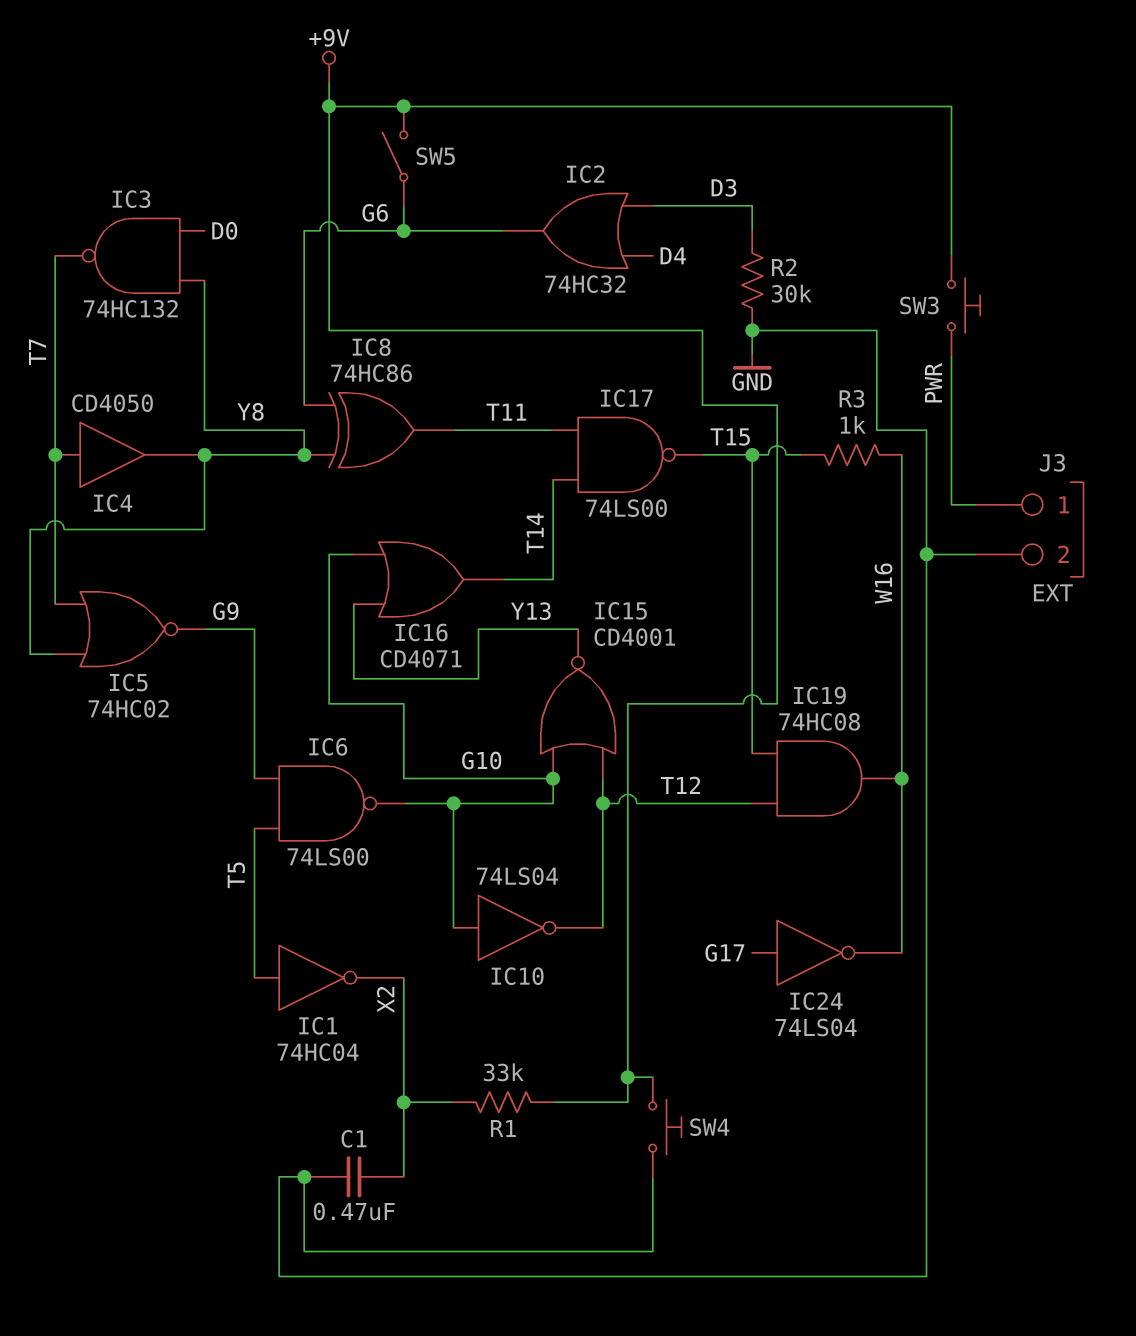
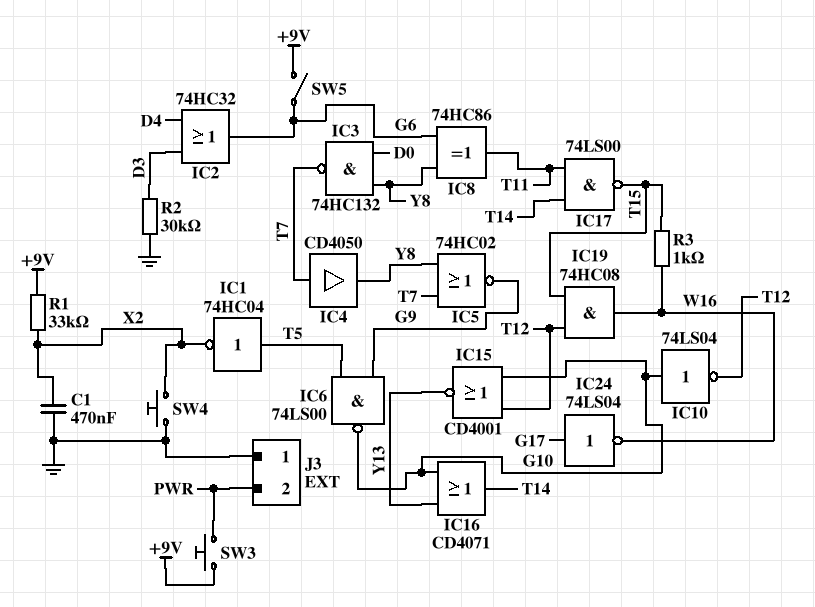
J3 pin 1: PWR -> GND
J3 pin 2: GND -> PWR
SW4: button (+9V, GND) -> button (GND, X2)

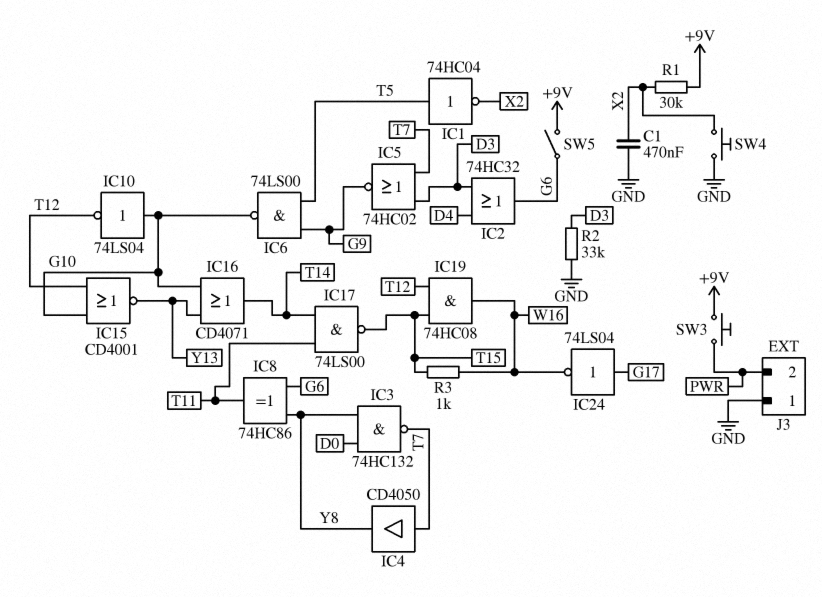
IC5: NOR 74HC02 (in T7, in Y8, out G9) -> NOR 74HC02 (in D3, in T7, out G9)
R1: 33k (+9V, X2) -> 30k (+9V, X2)
R2: 30k (D3, GND) -> 33k (D3, GND)

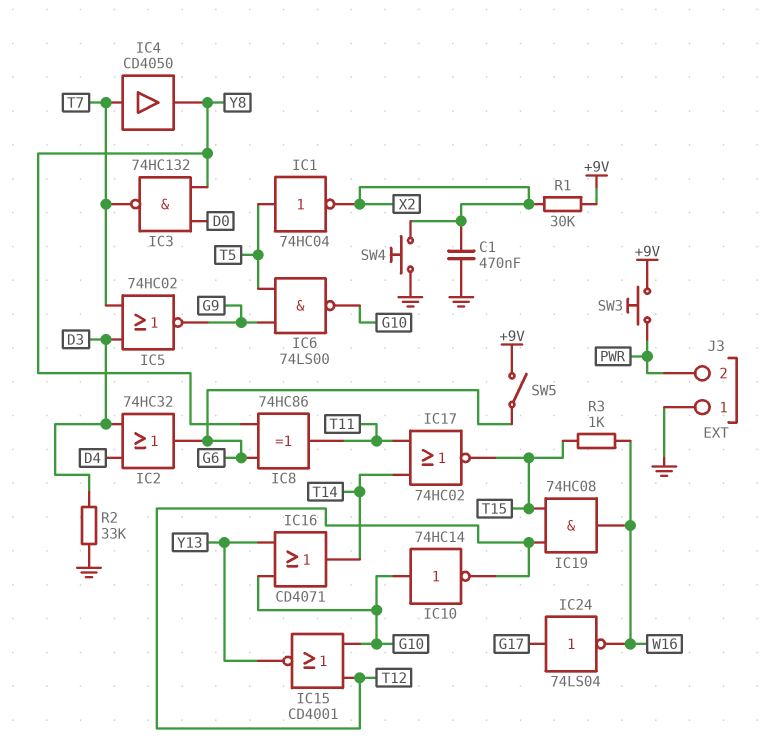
IC10: NOT 74LS04 (in G10, out T12) -> NOT 74HC14 (in G10, out T12)
IC17: NAND 74LS00 (in T11, in T14, out T15) -> NOR 74HC02 (in T11, in T14, out T15)

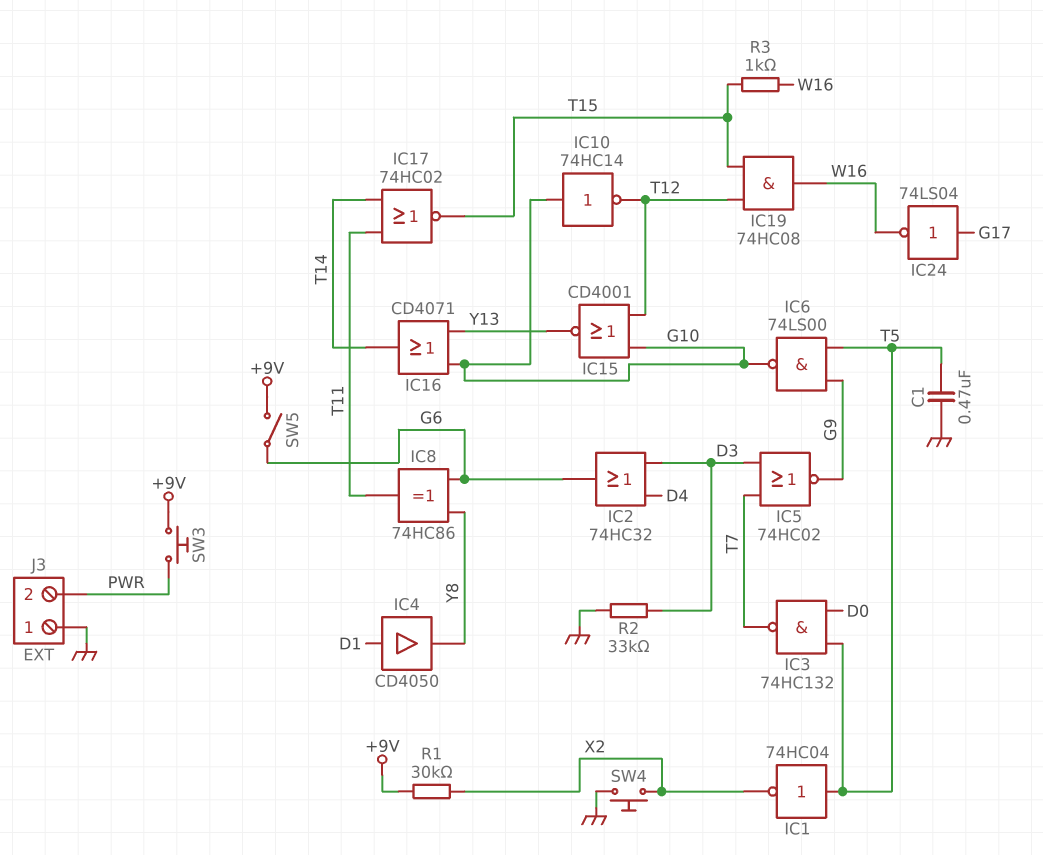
C1: 470nF (GND, X2) -> 470nF (GND, T5)
IC3: NAND 74HC132 (in D0, in Y8, out T7) -> NAND 74HC132 (in D0, in T5, out T7)
IC4: buffer CD4050 (in T7, out Y8) -> buffer CD4050 (in D1, out Y8)

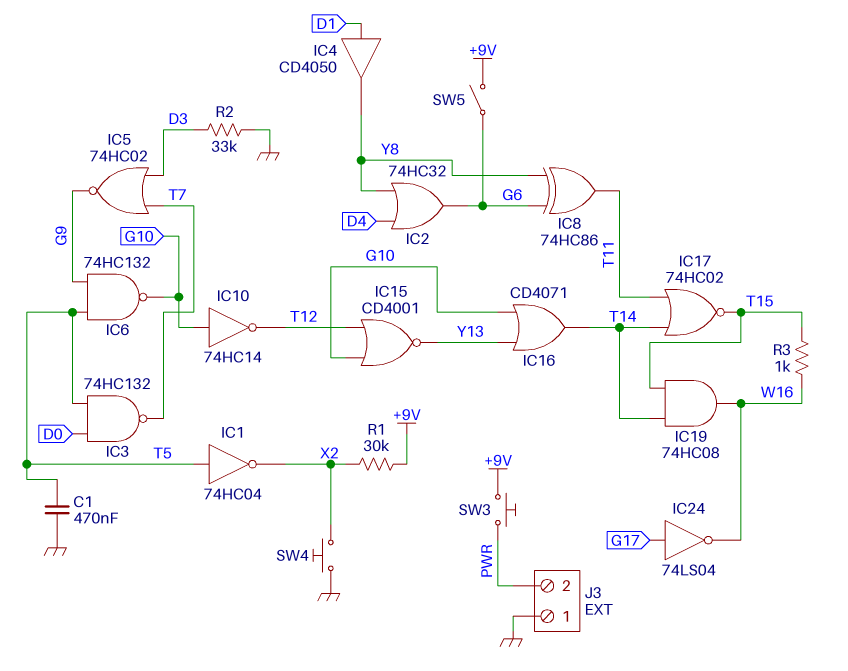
IC2: OR 74HC32 (in D3, in D4, out G6) -> OR 74HC32 (in D4, in Y8, out G6)
IC6: NAND 74LS00 (in G9, in T5, out G10) -> NAND 74HC132 (in G9, in T5, out G10)
IC19: AND 74HC08 (in T12, in T15, out W16) -> AND 74HC08 (in T14, in T15, out W16)

